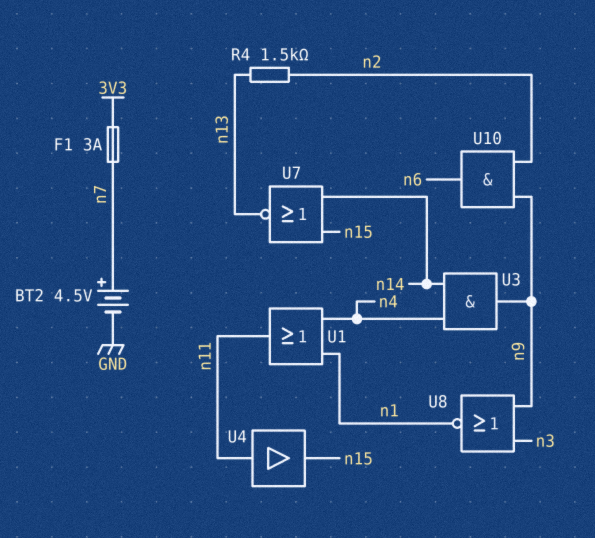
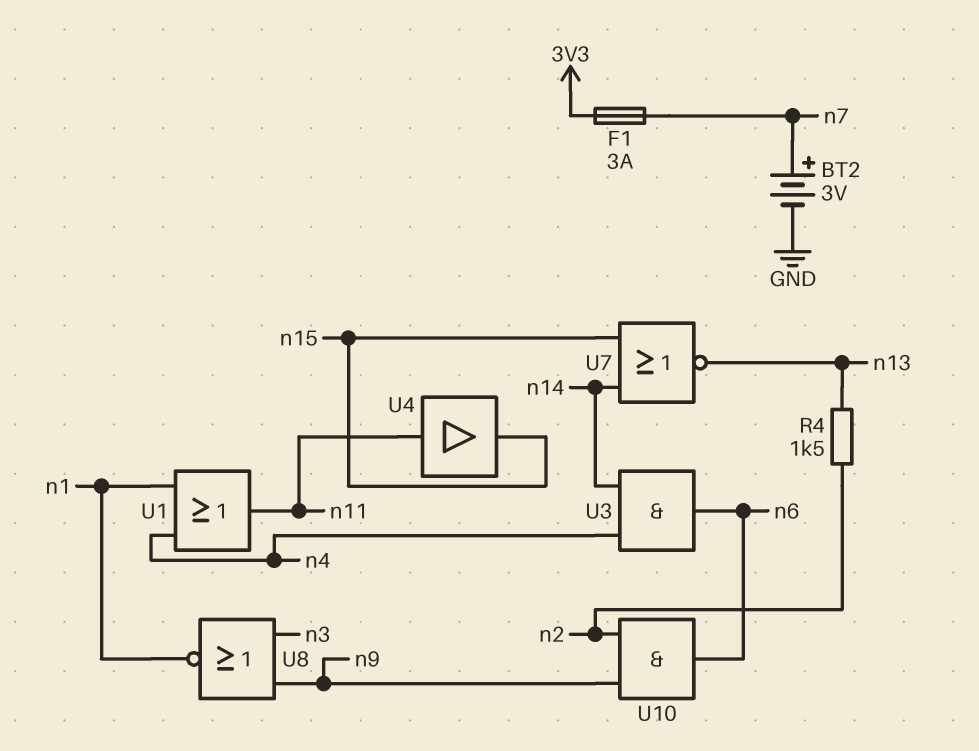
BT2: 4.5V (plus n7, minus GND) -> 3V (plus n7, minus GND)
U3: AND (in n4, in n14, out n9) -> AND (in n4, in n14, out n6)

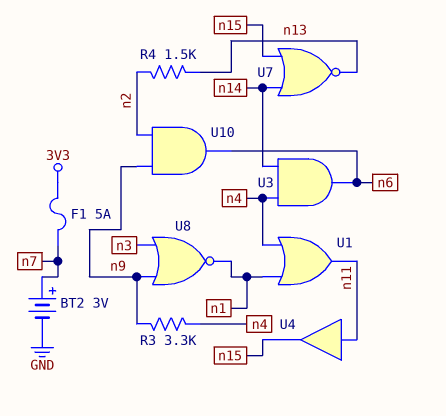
F1: 3A (3V3, n7) -> 5A (3V3, n7)
R3: none -> 3.3k (n4, n9)

